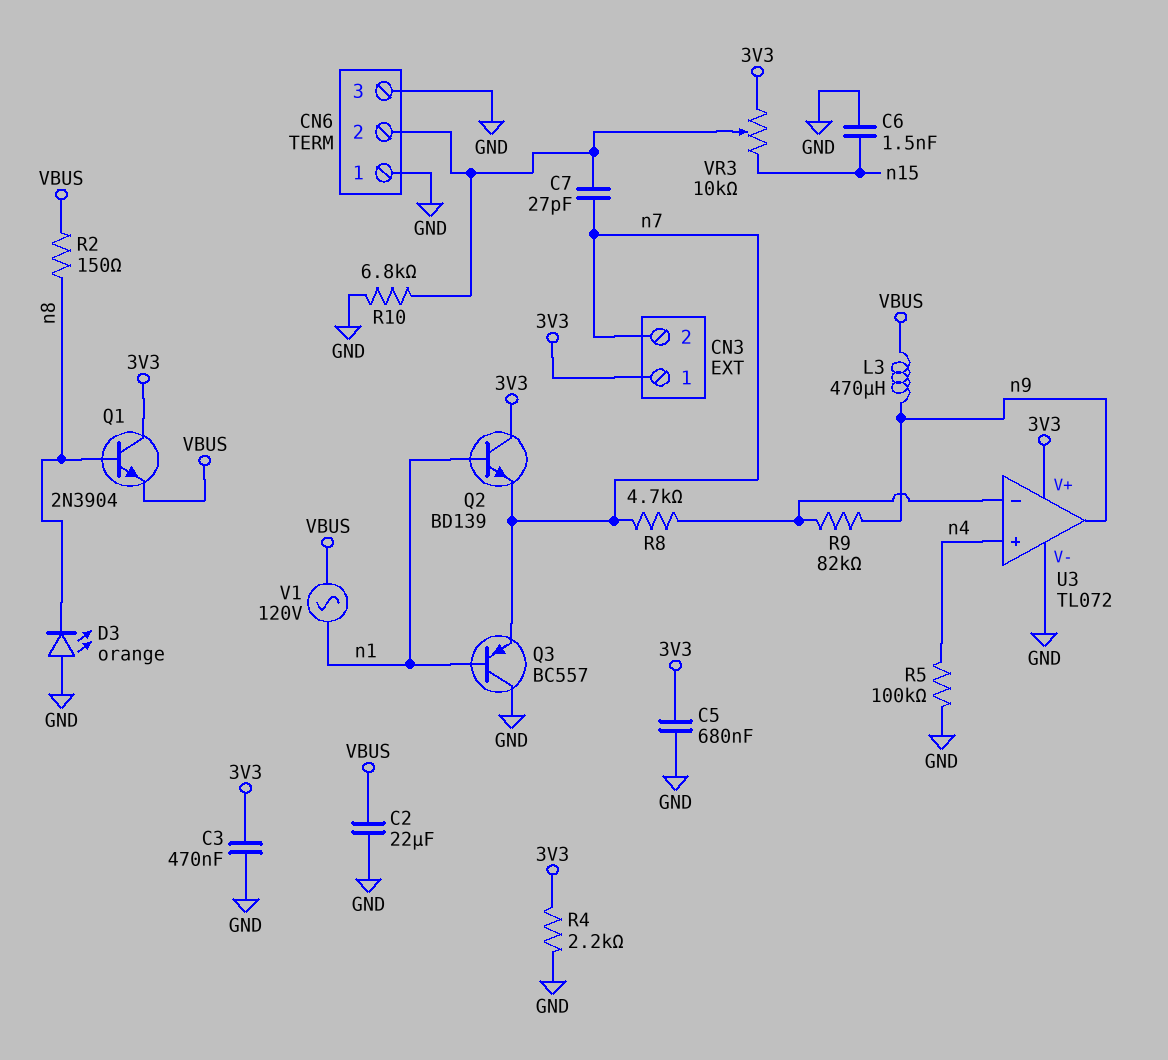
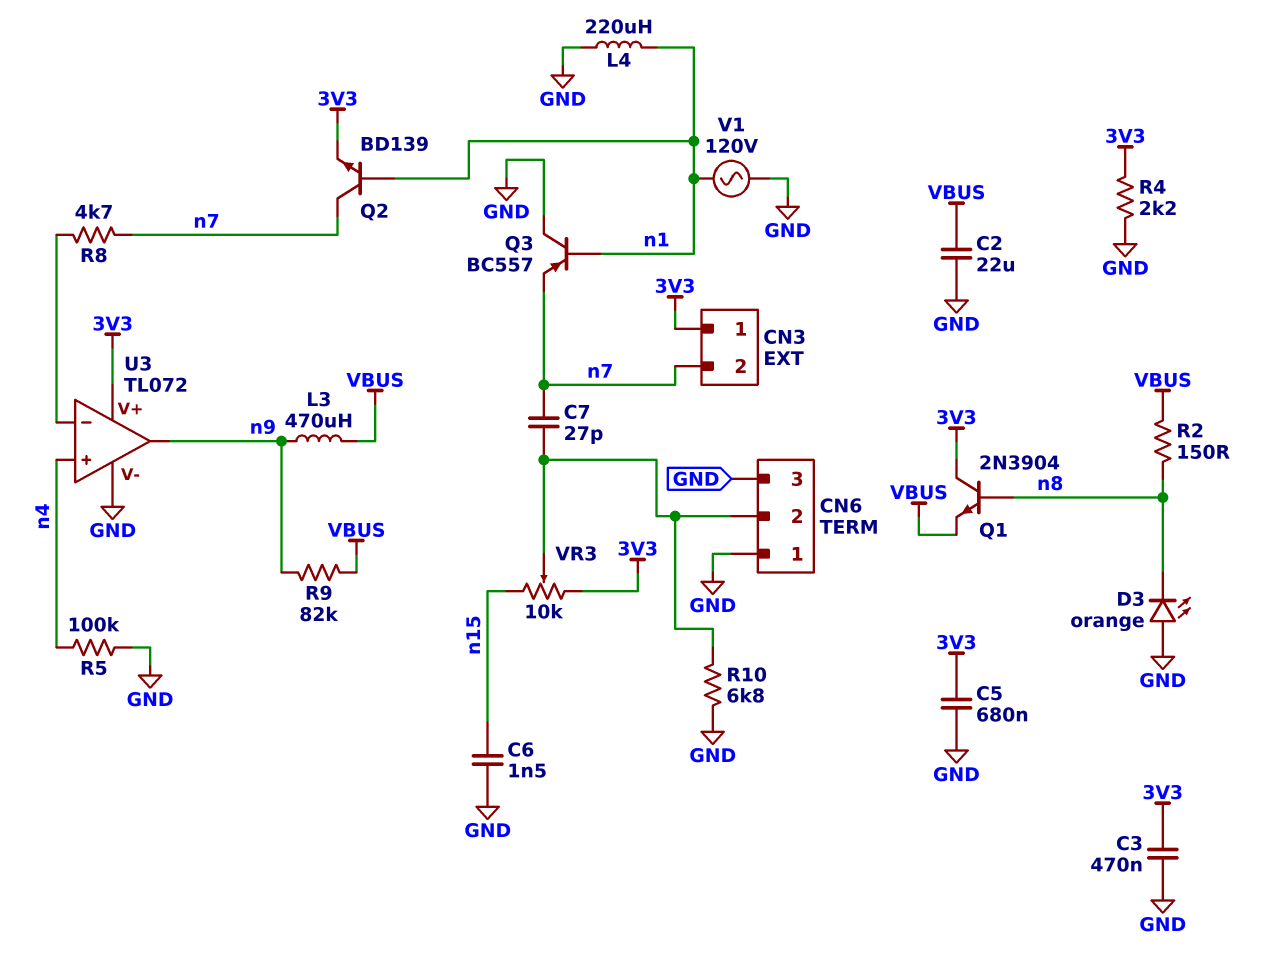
L4: none -> 220uH (GND, n1)
Q2: NPN BD139 (B n1, C 3V3, E n7) -> NPN BD139 (B n1, C n7, E 3V3)
R9: 82k (U3/in-, n9) -> 82k (VBUS, n9)
V1: AC 120V (VBUS, n1) -> AC 120V (GND, n1)

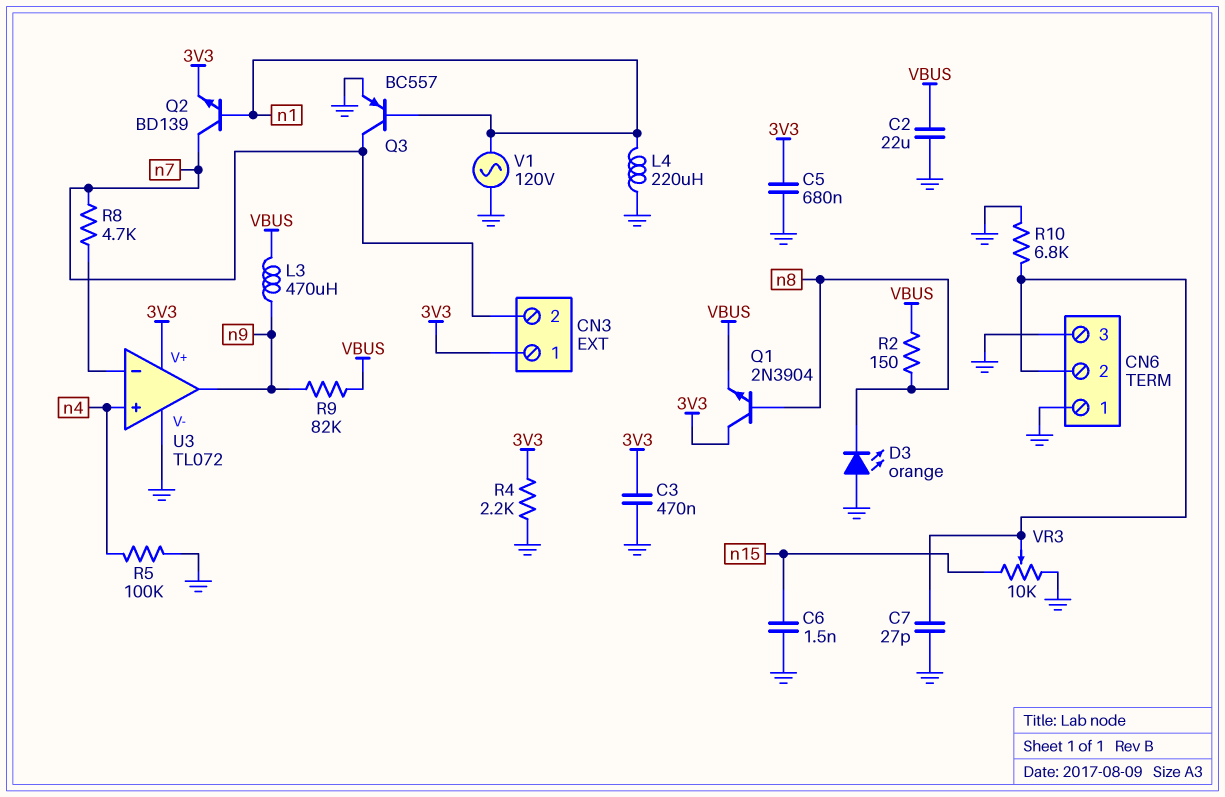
C7: 27pF (CN6/2, n7) -> 27pF (CN6/2, GND)
Q3: PNP BC557 (B n1, C GND, E n7) -> PNP BC557 (B n1, C n7, E GND)
VR3: 10k (3V3, n15, wiper CN6/2) -> 10k (GND, n15, wiper CN6/2)

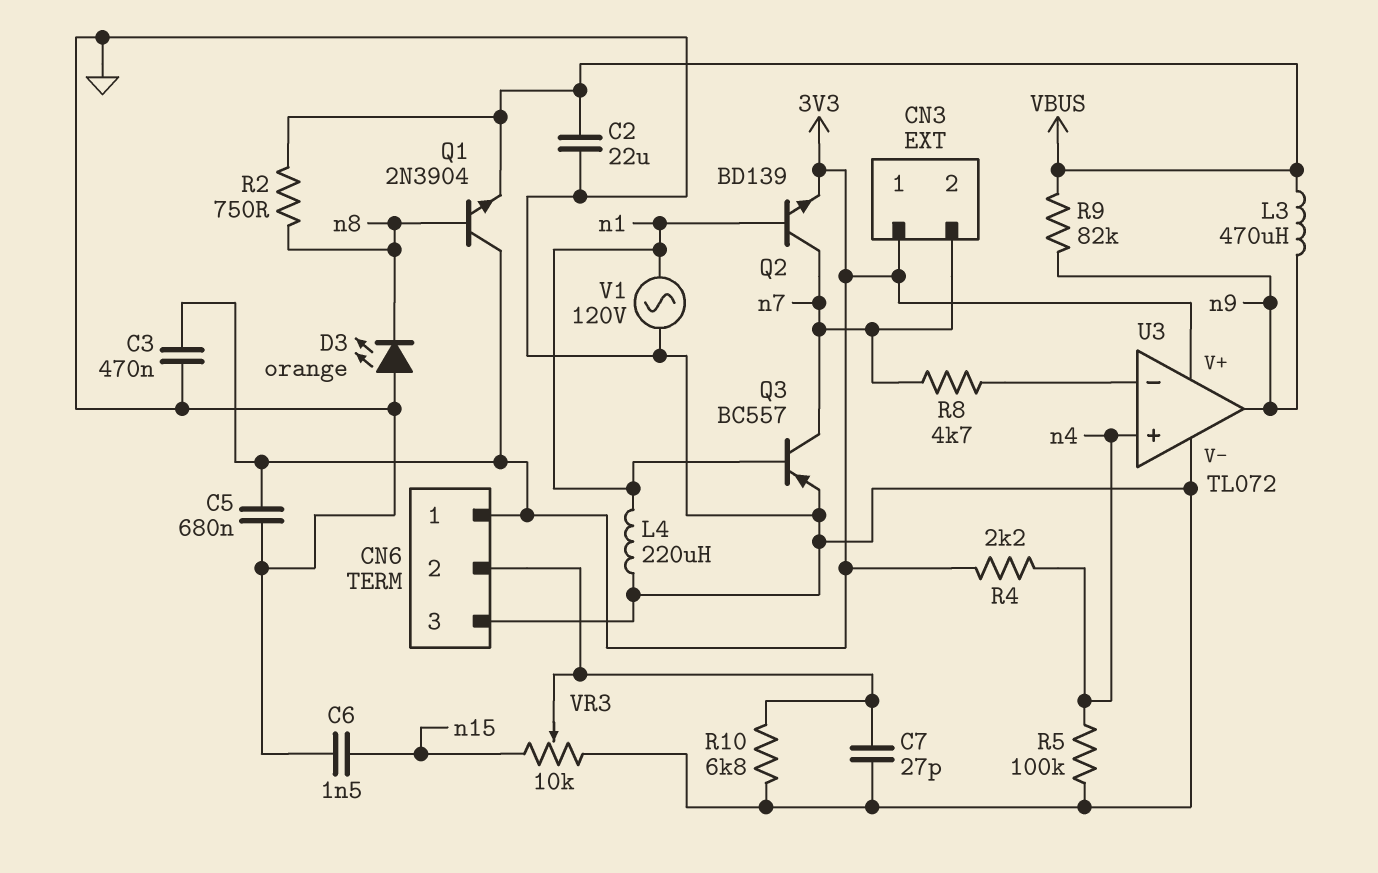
CN6 pin 1: GND -> 3V3
R2: 150 (VBUS, n8) -> 750 (VBUS, n8)
R4: 2.2k (3V3, GND) -> 2.2k (3V3, n4)

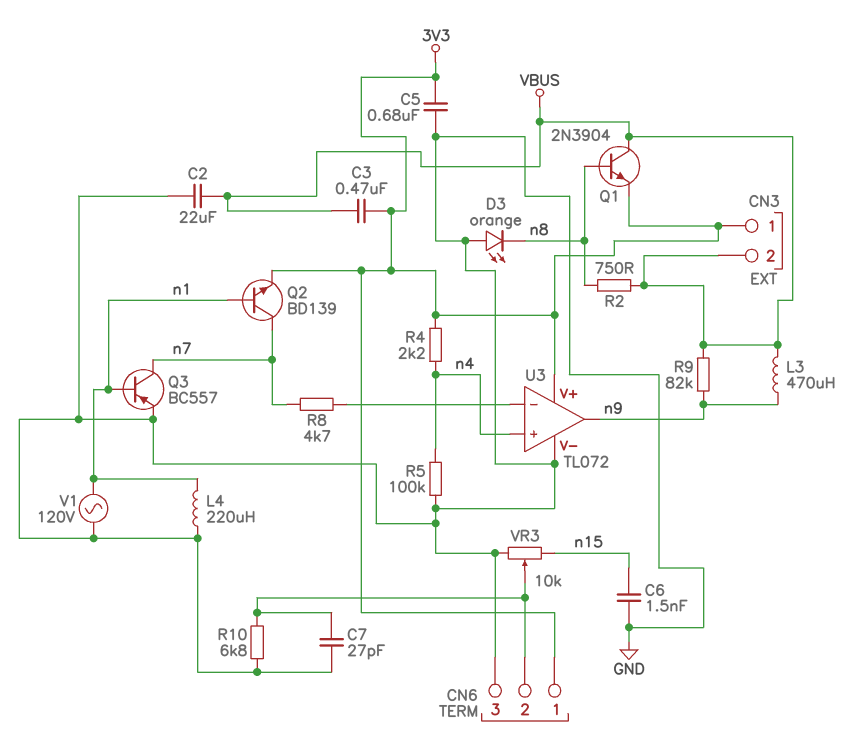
C3: 470nF (3V3, GND) -> 470nF (3V3, VBUS)
CN3 pin 2: n7 -> VBUS
Q1: NPN 2N3904 (B n8, C 3V3, E VBUS) -> NPN 2N3904 (B n8, C VBUS, E 3V3)

